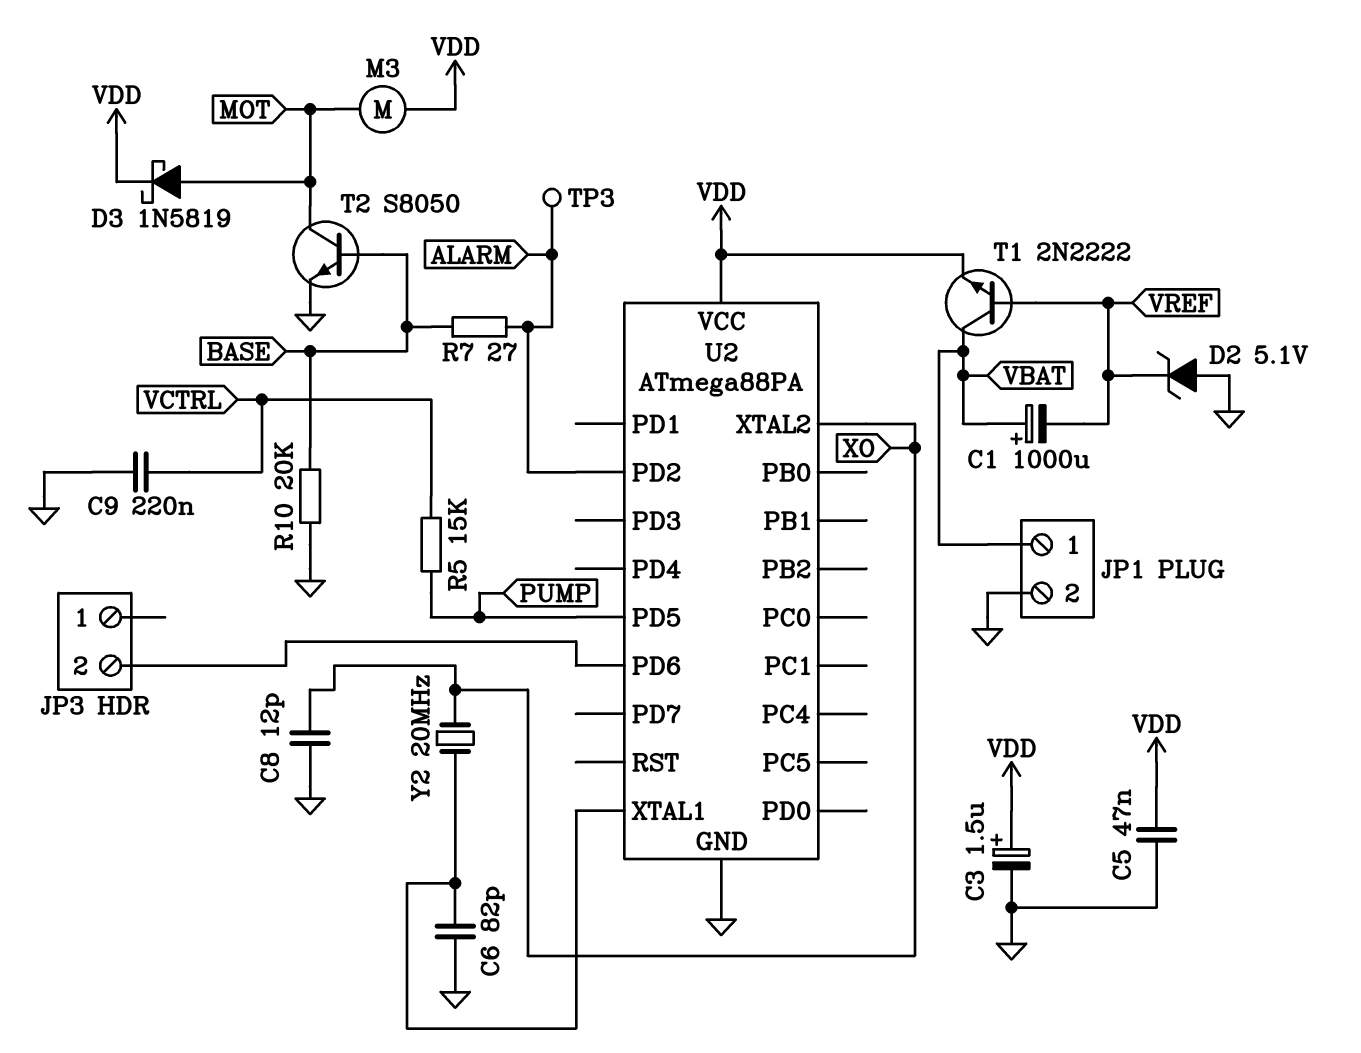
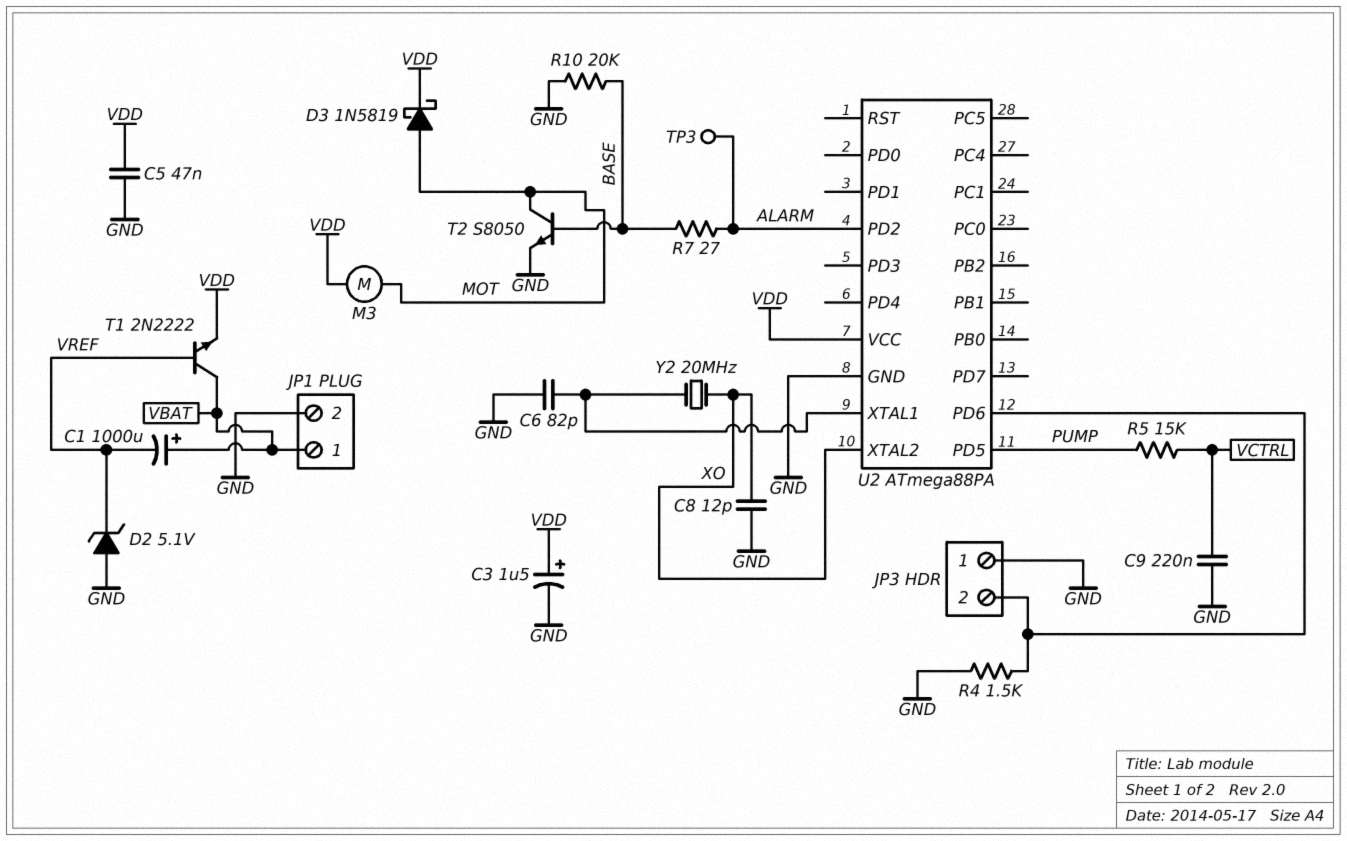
JP3 pin 1: none -> GND
R4: none -> 1.5k (GND, JP3/2)

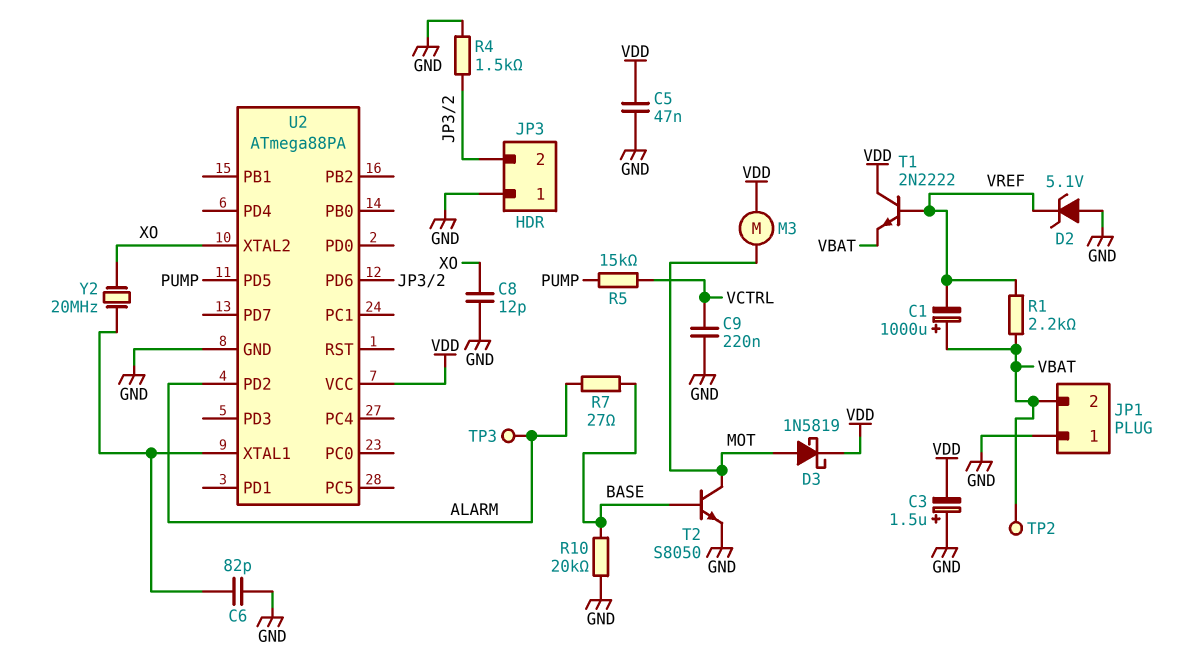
C3: 1.5uF (plus VDD, minus GND) -> 1.5uF (plus GND, minus VDD)
JP1 pin 1: VBAT -> GND
JP1 pin 2: GND -> VBAT
R1: none -> 2.2k (VBAT, VREF)
T1: NPN 2N2222 (B VREF, C VBAT, E VDD) -> NPN 2N2222 (B VREF, C VDD, E VBAT)
TP2: none -> test point (VBAT)

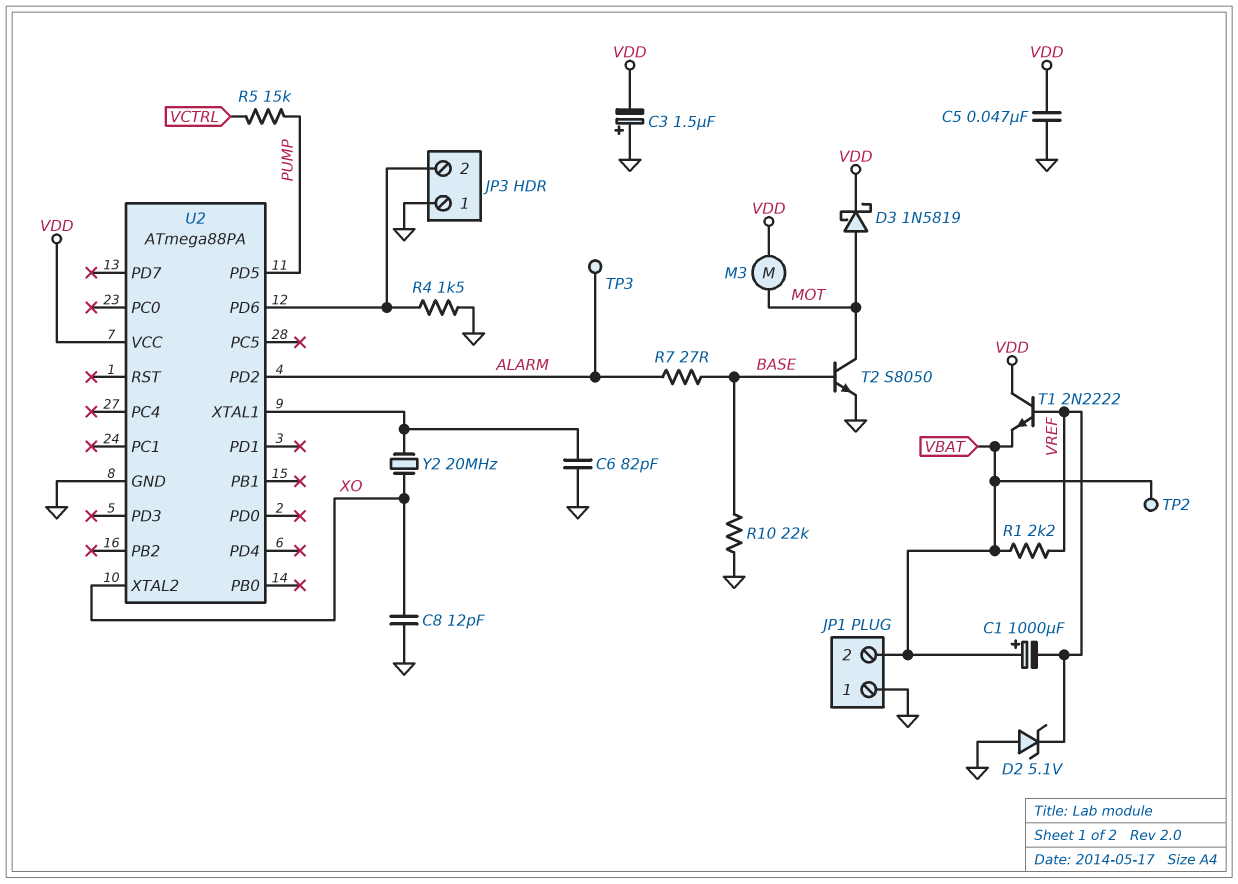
C9: 220nF (GND, VCTRL) -> none
R10: 20k (BASE, GND) -> 22k (BASE, GND)

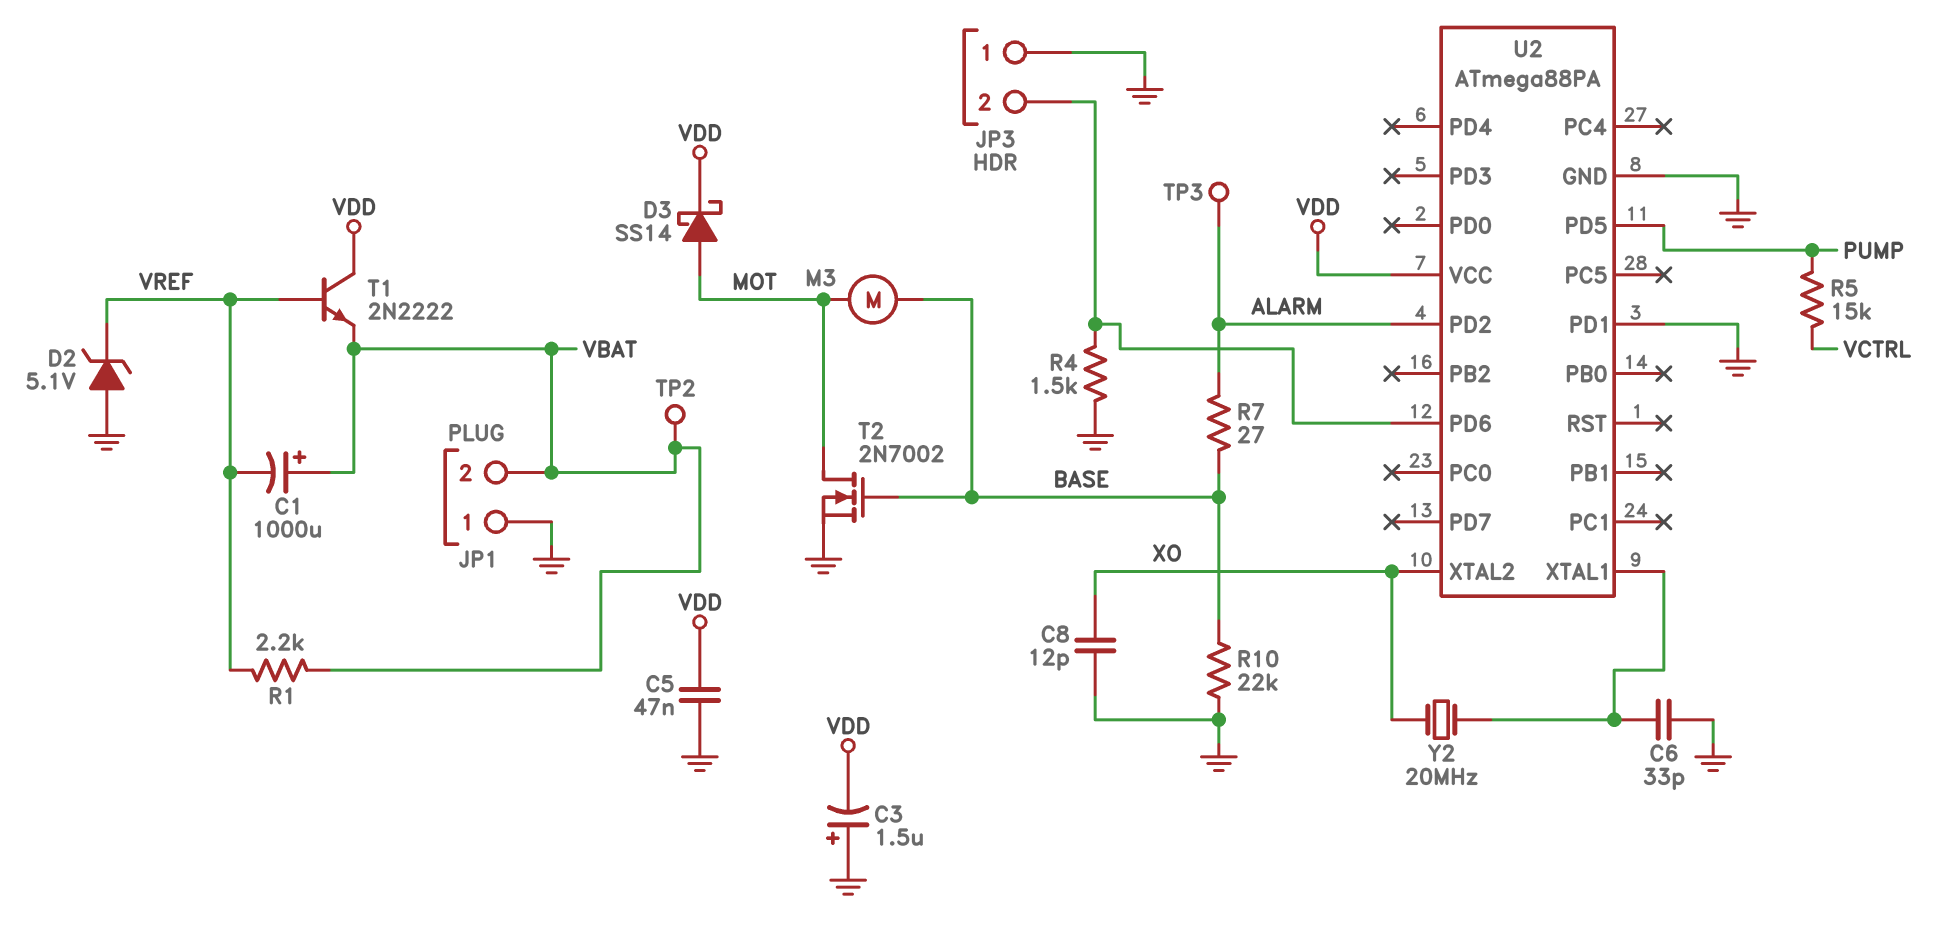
C6: 82pF (GND, U2/XTAL1) -> 33pF (GND, U2/XTAL1)
D3: schottky 1N5819 (A MOT, K VDD) -> schottky SS14 (A MOT, K VDD)
M3: motor (MOT, VDD) -> motor (BASE, MOT)
T2: NPN S8050 (B BASE, C MOT, E GND) -> NMOS 2N7002 (G BASE, D MOT, S GND)
U2 pin PD1: none -> GND

